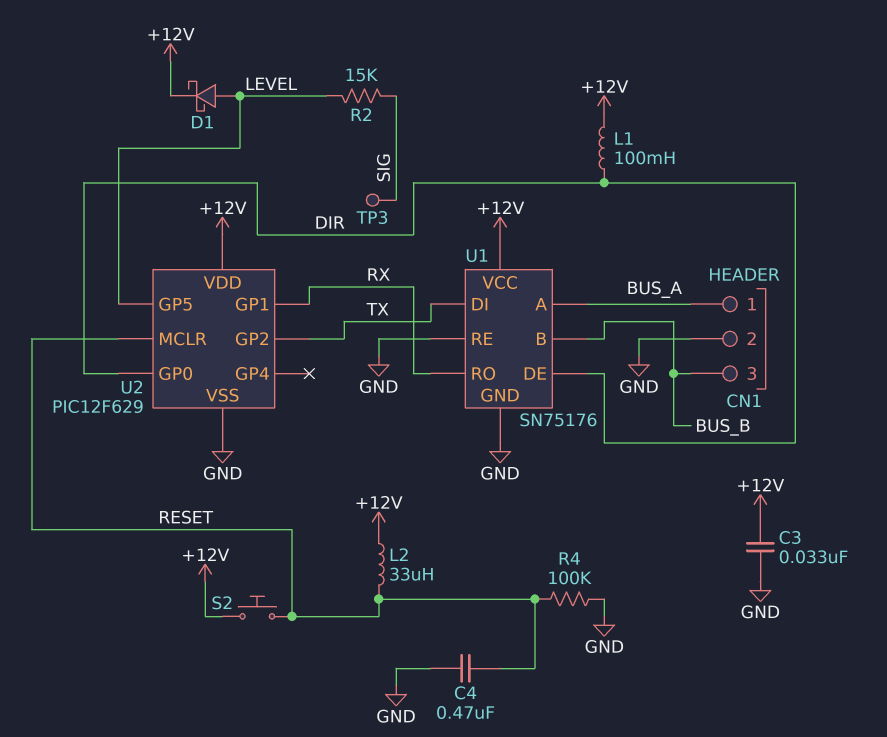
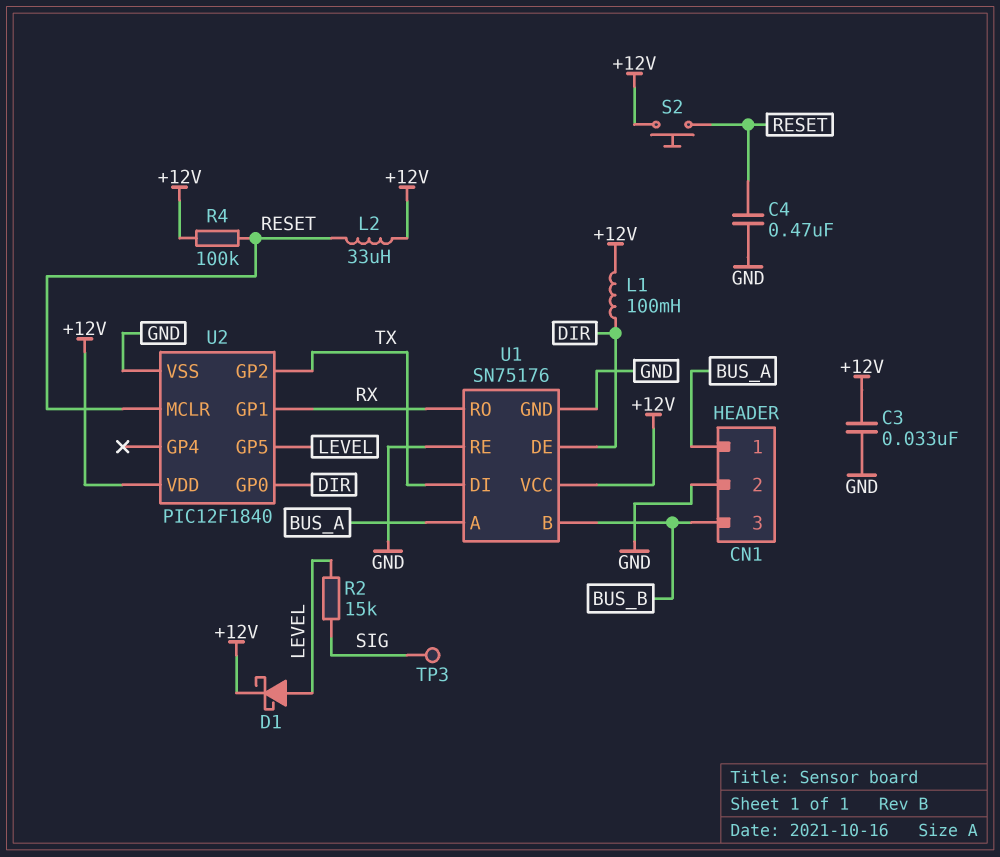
R4: 100k (GND, RESET) -> 100k (+12V, RESET)
U2: PIC12F629 -> PIC12F1840

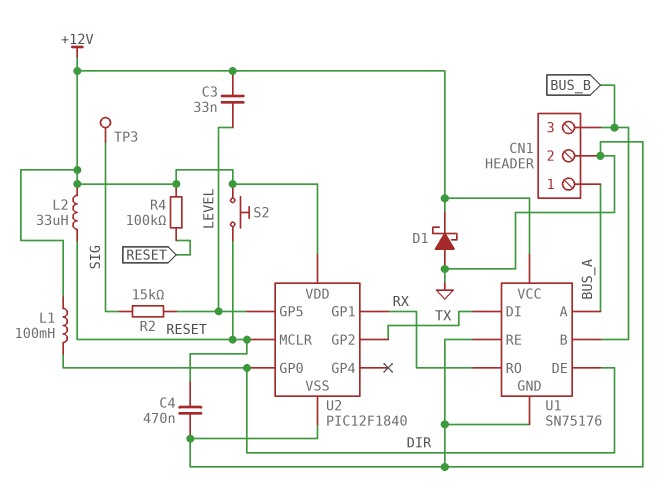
C3: 33nF (+12V, GND) -> 33nF (+12V, LEVEL)
D1: schottky (A LEVEL, K +12V) -> schottky (A GND, K +12V)

